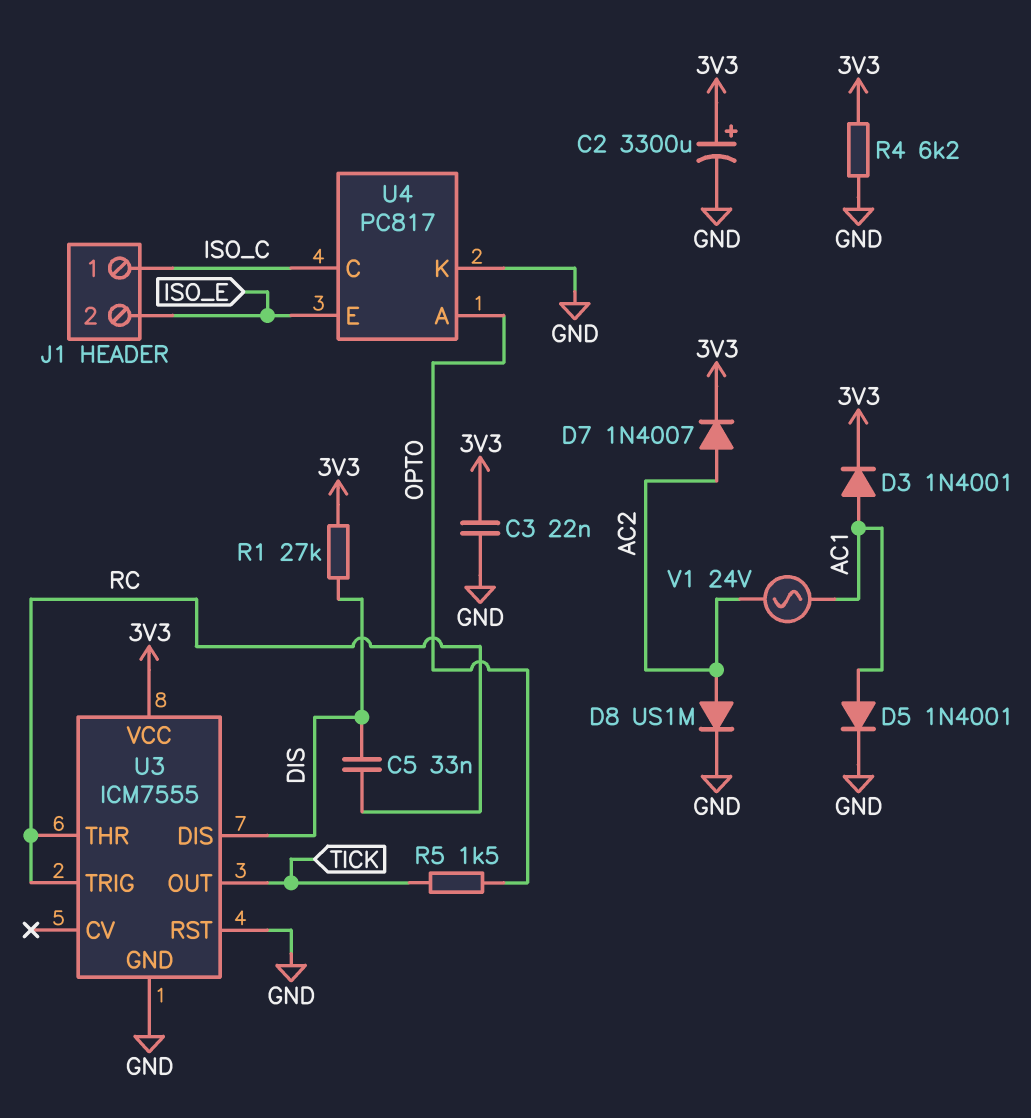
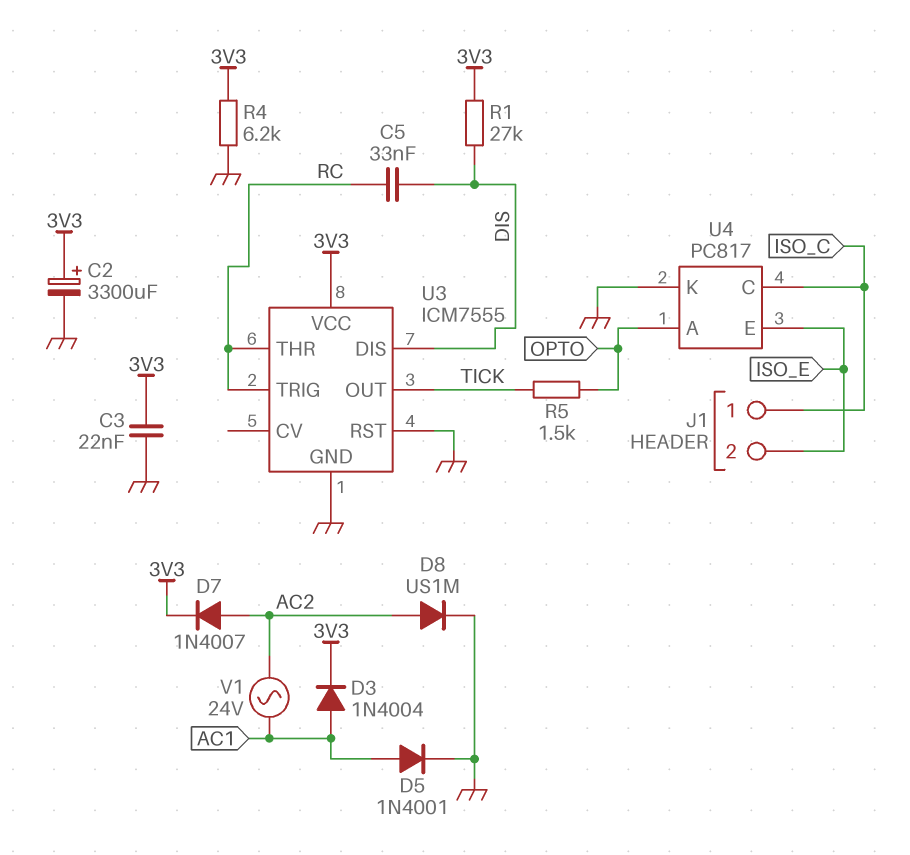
D3: diode 1N4001 (A AC1, K 3V3) -> diode 1N4004 (A AC1, K 3V3)

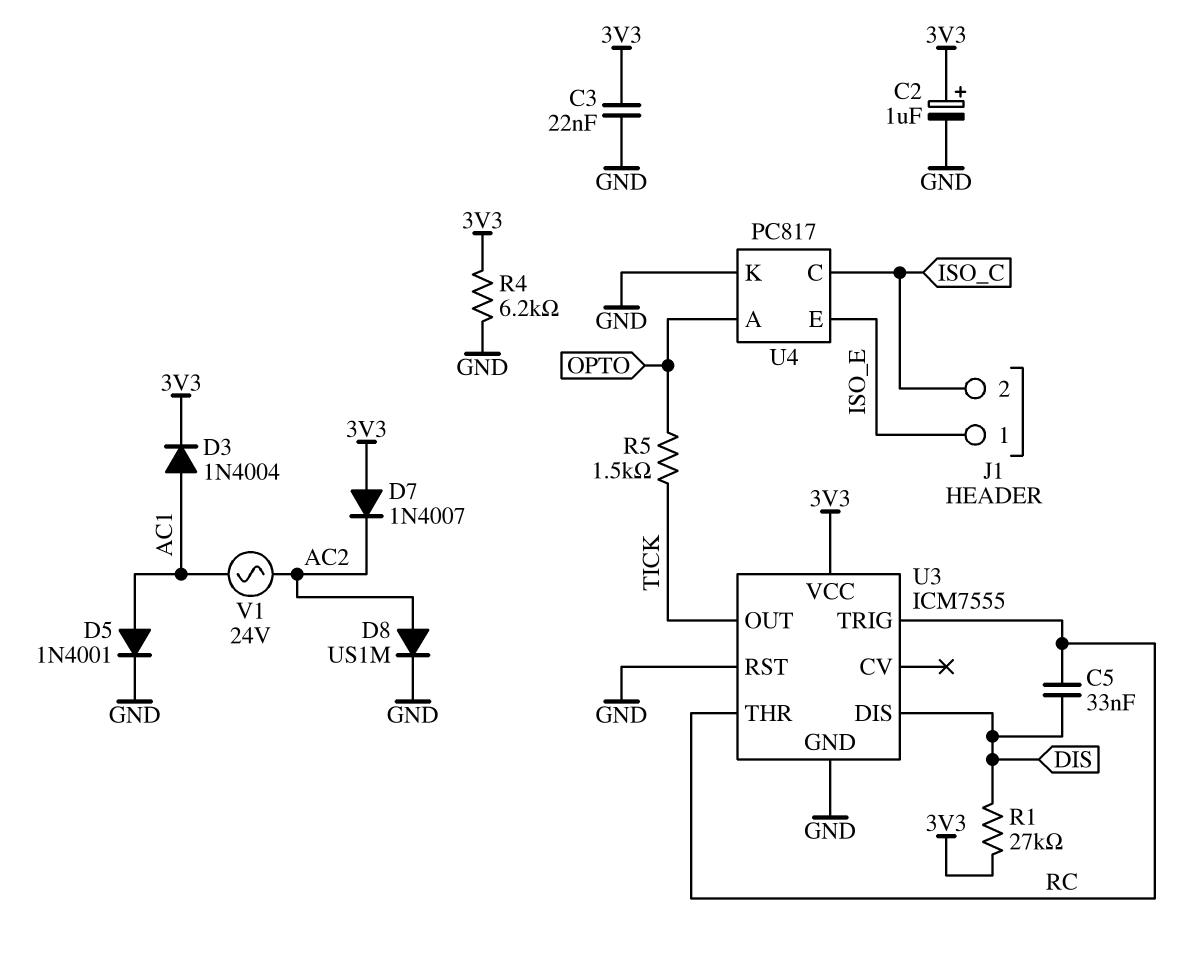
C2: 3300uF (plus 3V3, minus GND) -> 1uF (plus 3V3, minus GND)
D7: diode 1N4007 (A AC2, K 3V3) -> diode 1N4007 (A 3V3, K AC2)
J1 pin 1: ISO_C -> ISO_E
J1 pin 2: ISO_E -> ISO_C

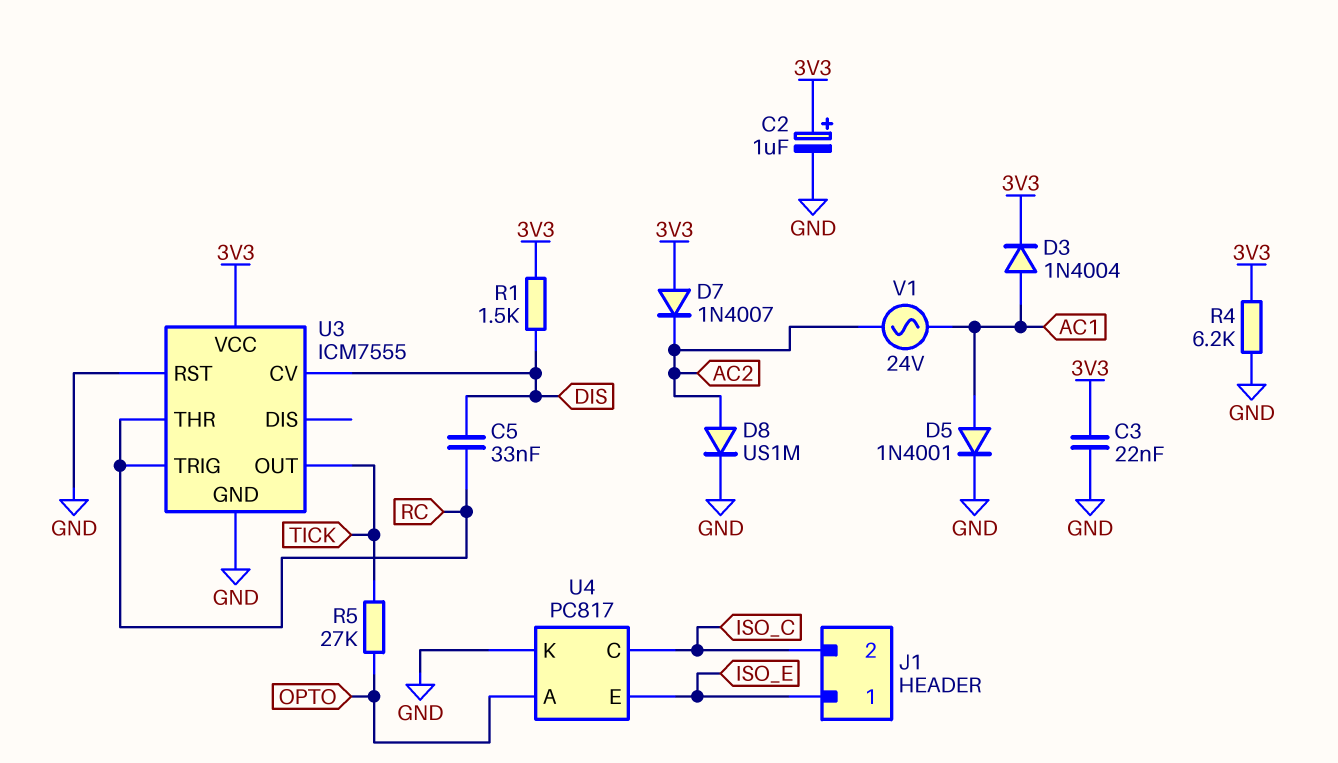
R1: 27k (3V3, DIS) -> 1.5k (3V3, DIS)
R5: 1.5k (OPTO, TICK) -> 27k (OPTO, TICK)
U3 pin CV: none -> DIS
U3 pin DIS: DIS -> none

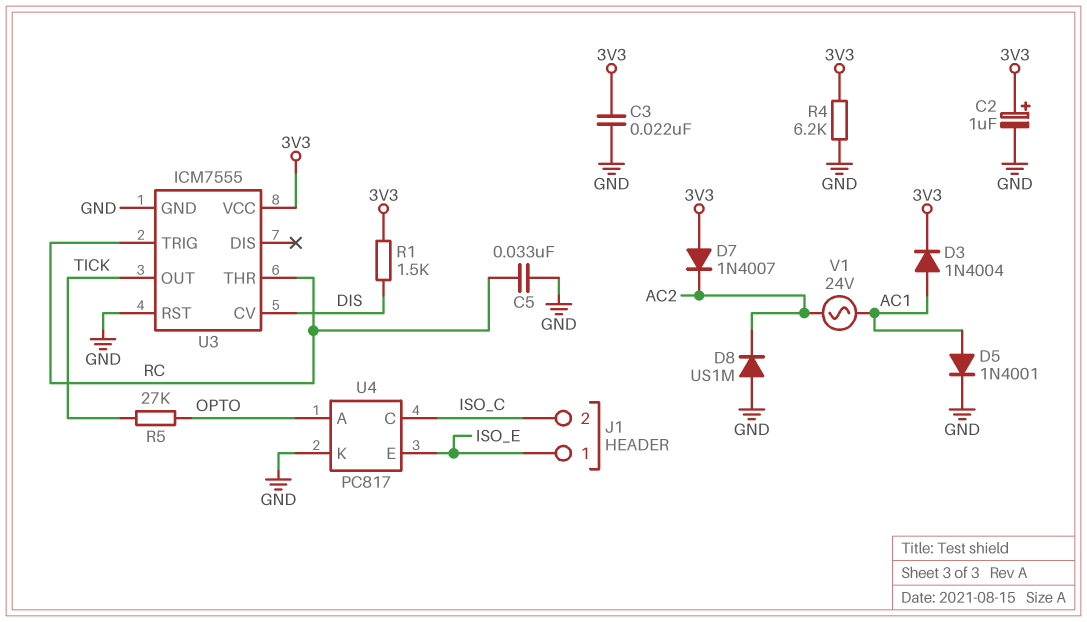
C5: 33nF (DIS, RC) -> 33nF (GND, RC)
D8: diode US1M (A AC2, K GND) -> diode US1M (A GND, K AC2)

